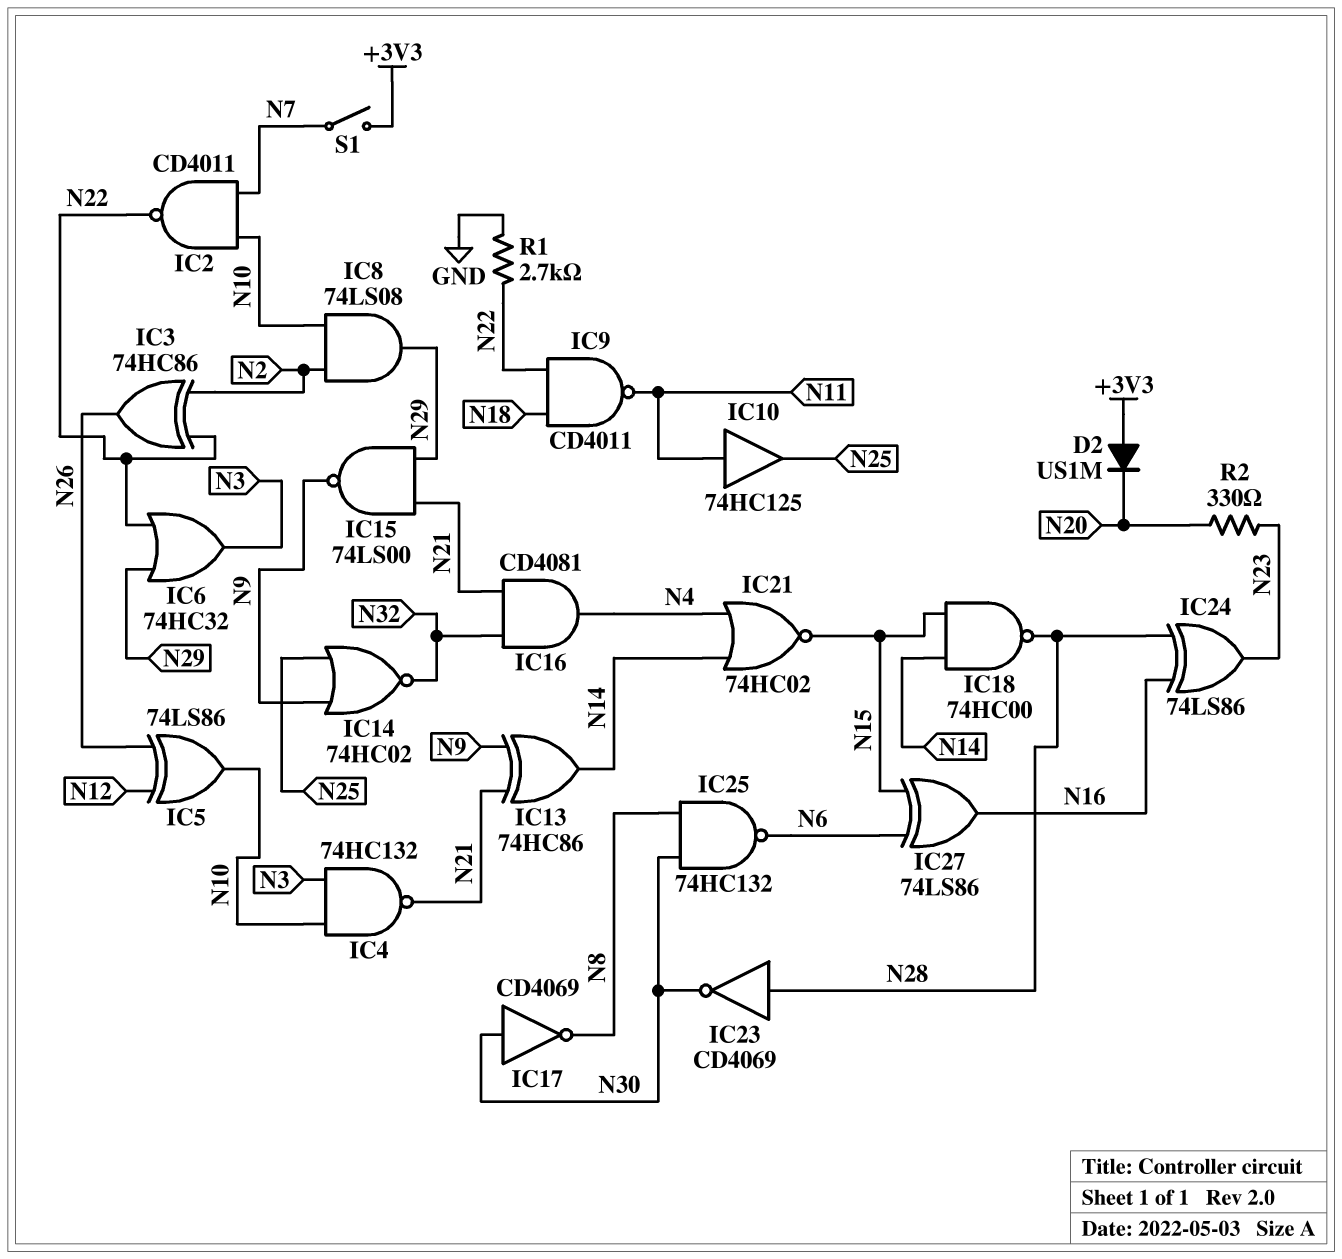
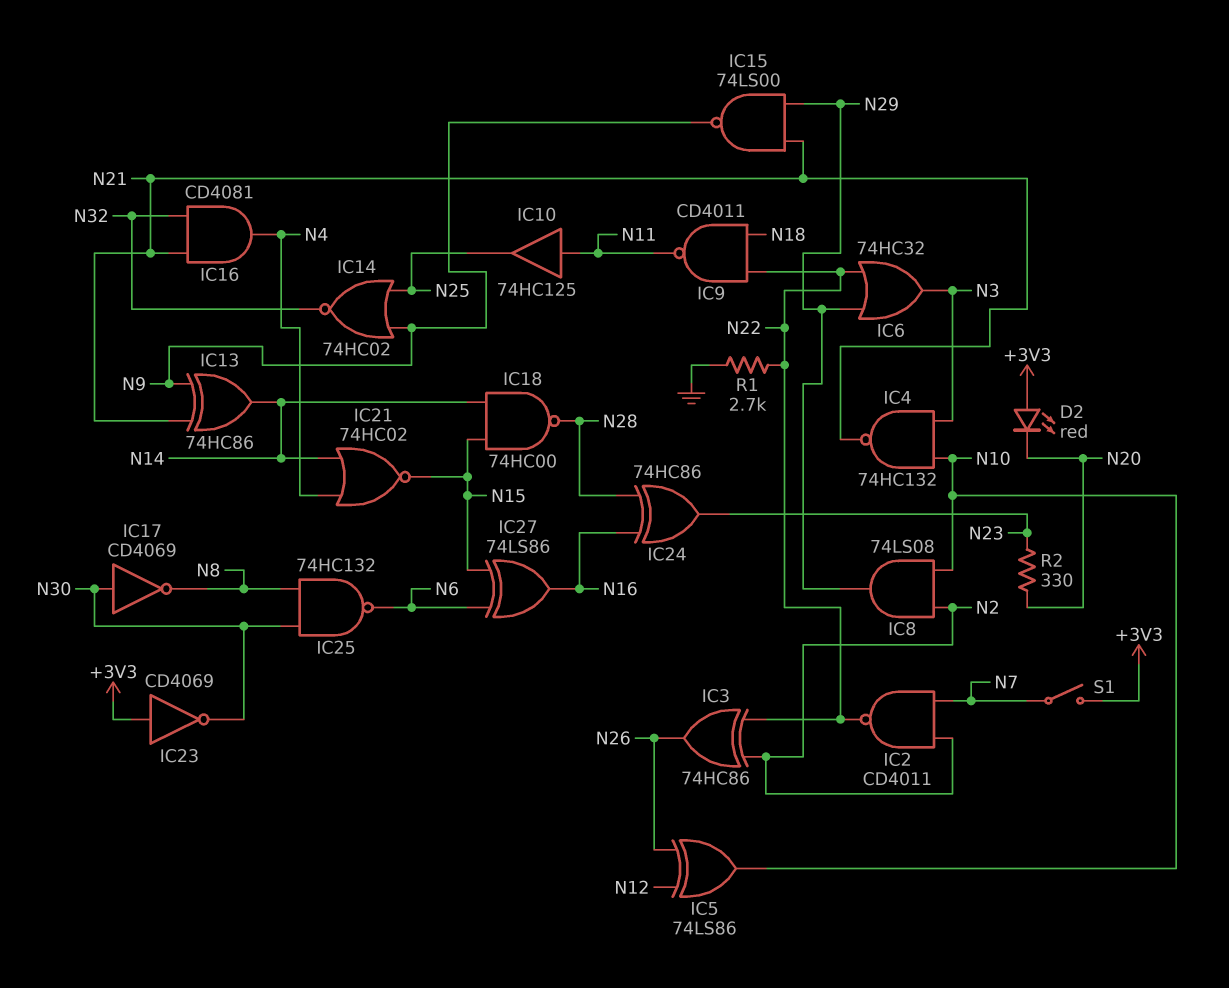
D2: diode US1M (A +3V3, K N20) -> LED red (A +3V3, K N20)
IC2: NAND CD4011 (in N7, in N10, out N22) -> NAND CD4011 (in N2, in N7, out N22)
IC23: NOT CD4069 (in N28, out N30) -> NOT CD4069 (in +3V3, out N30)
IC24: XOR 74LS86 (in N16, in N28, out N23) -> XOR 74HC86 (in N16, in N28, out N23)

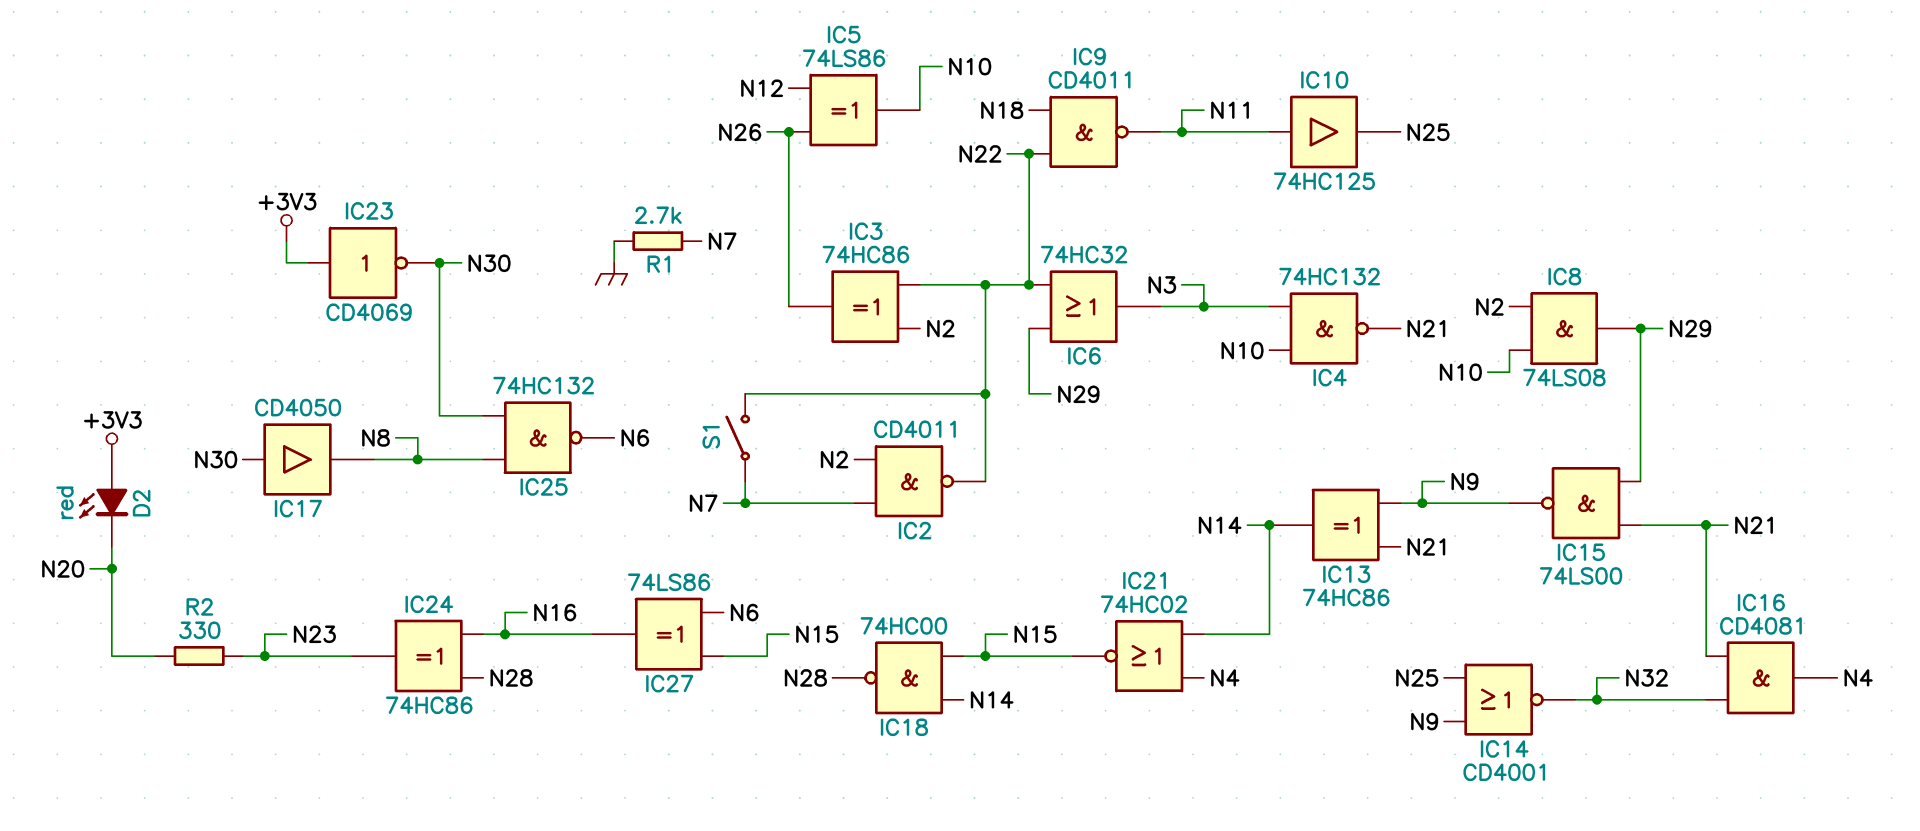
IC14: NOR 74HC02 (in N9, in N25, out N32) -> NOR CD4001 (in N9, in N25, out N32)
IC17: NOT CD4069 (in N30, out N8) -> buffer CD4050 (in N30, out N8)
R1: 2.7k (GND, N22) -> 2.7k (GND, N7)
S1: switch (+3V3, N7) -> switch (N7, N22)

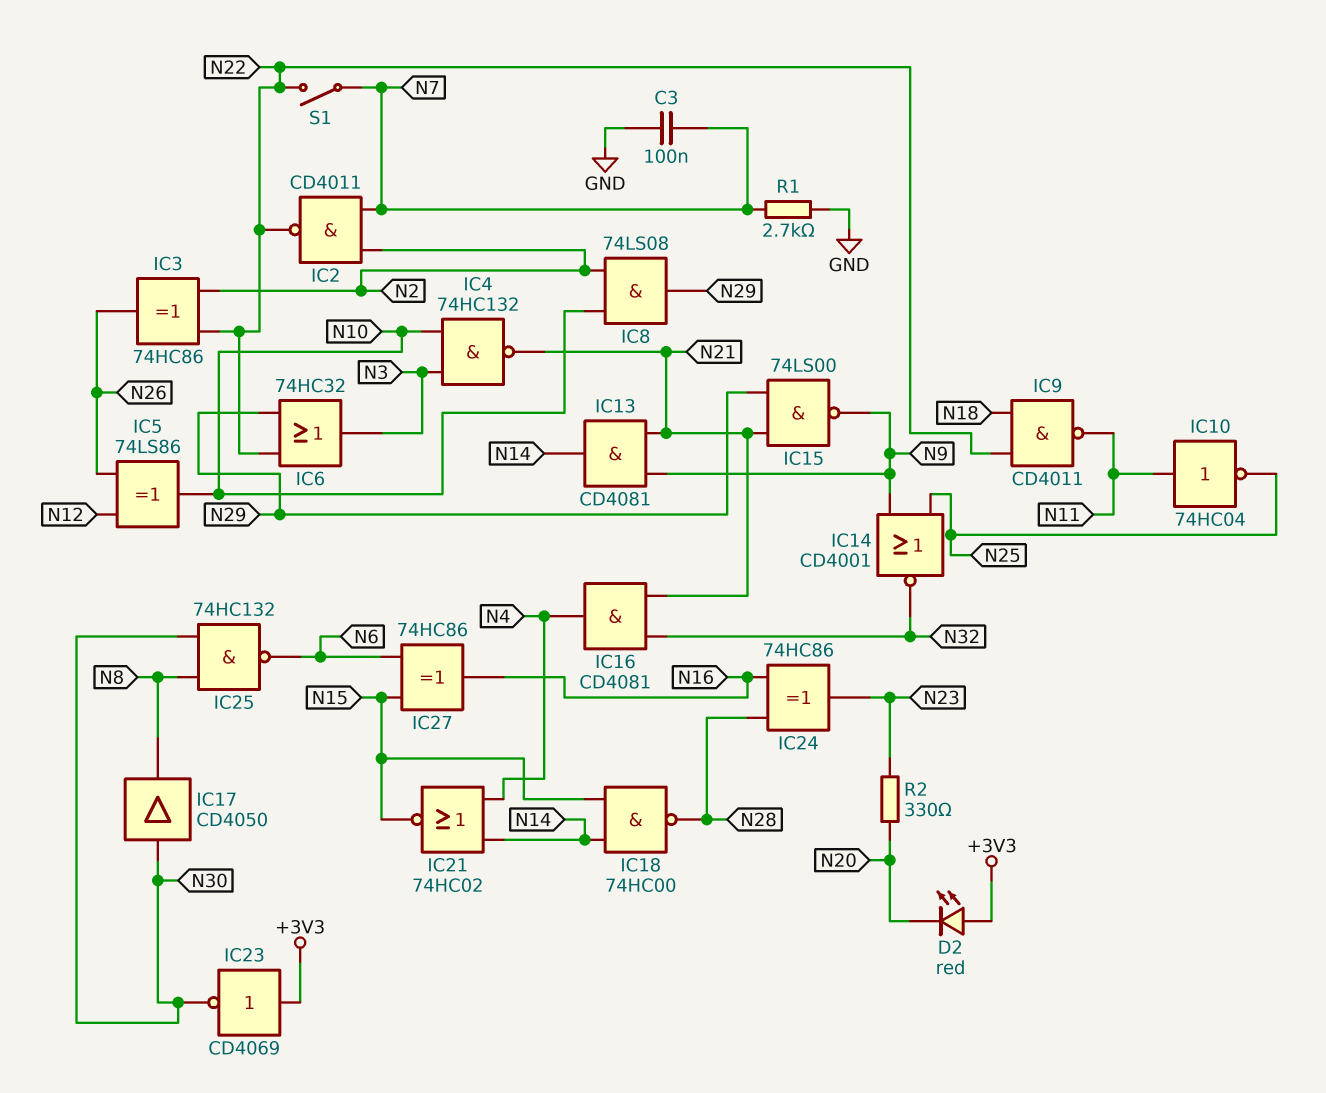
C3: none -> 100nF (GND, N7)
IC10: buffer 74HC125 (in N11, out N25) -> NOT 74HC04 (in N11, out N25)
IC13: XOR 74HC86 (in N9, in N21, out N14) -> AND CD4081 (in N9, in N21, out N14)
IC27: XOR 74LS86 (in N6, in N15, out N16) -> XOR 74HC86 (in N6, in N15, out N16)

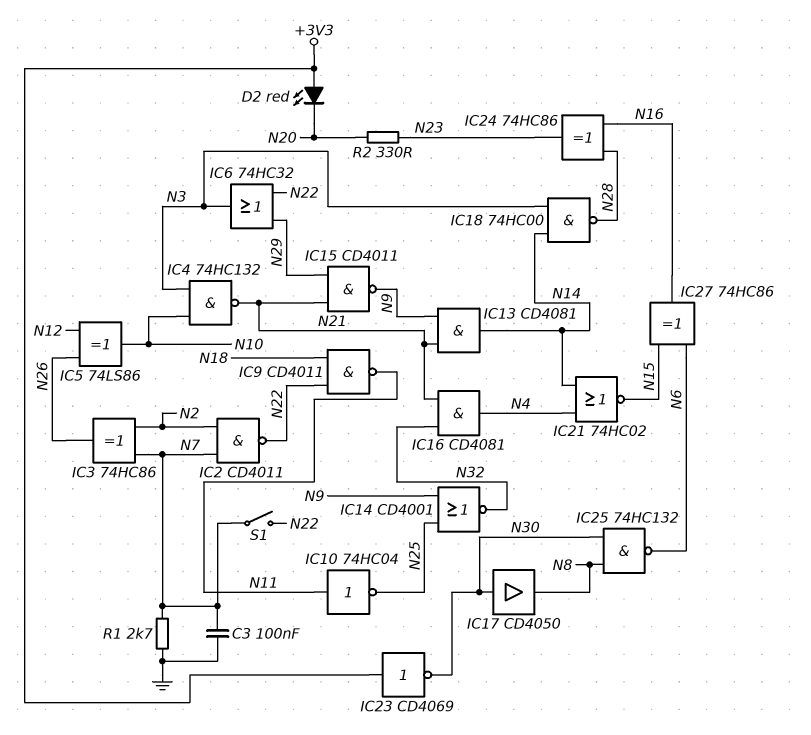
IC3: XOR 74HC86 (in N2, in N22, out N26) -> XOR 74HC86 (in N2, in N7, out N26)
IC8: AND 74LS08 (in N2, in N10, out N29) -> none
IC15: NAND 74LS00 (in N21, in N29, out N9) -> NAND CD4011 (in N21, in N29, out N9)
IC18: NAND 74HC00 (in N14, in N15, out N28) -> NAND 74HC00 (in N3, in N14, out N28)

